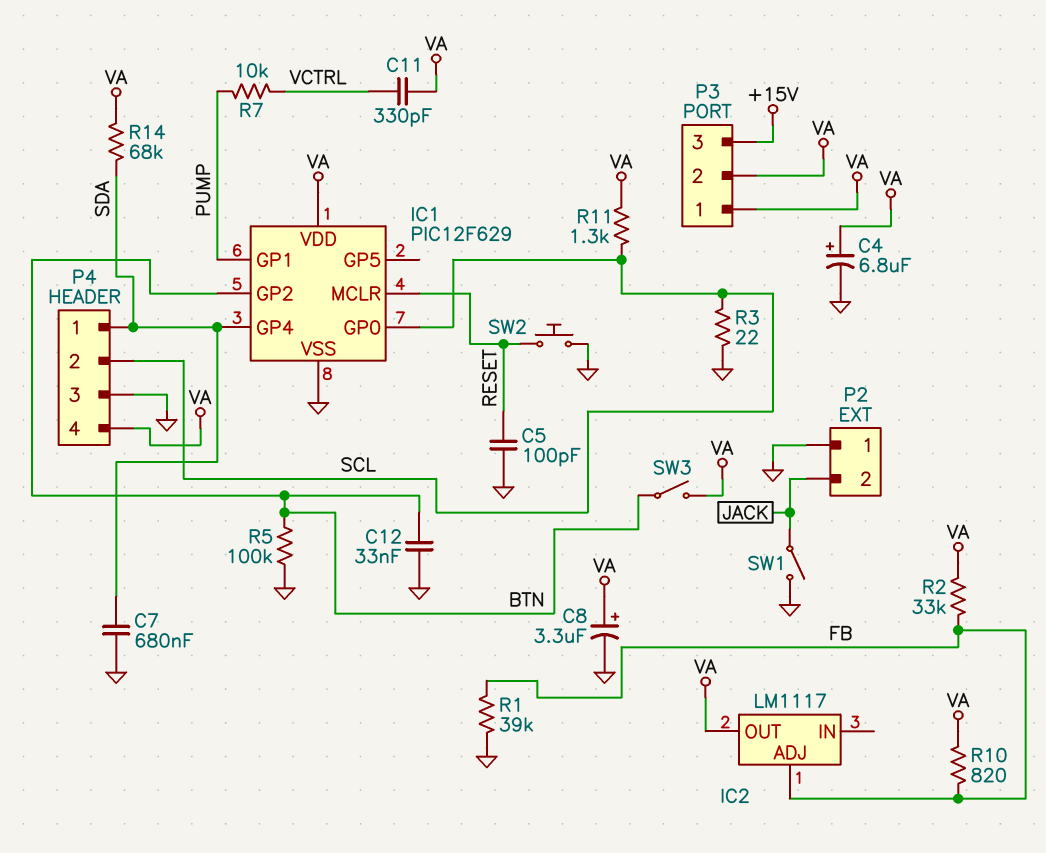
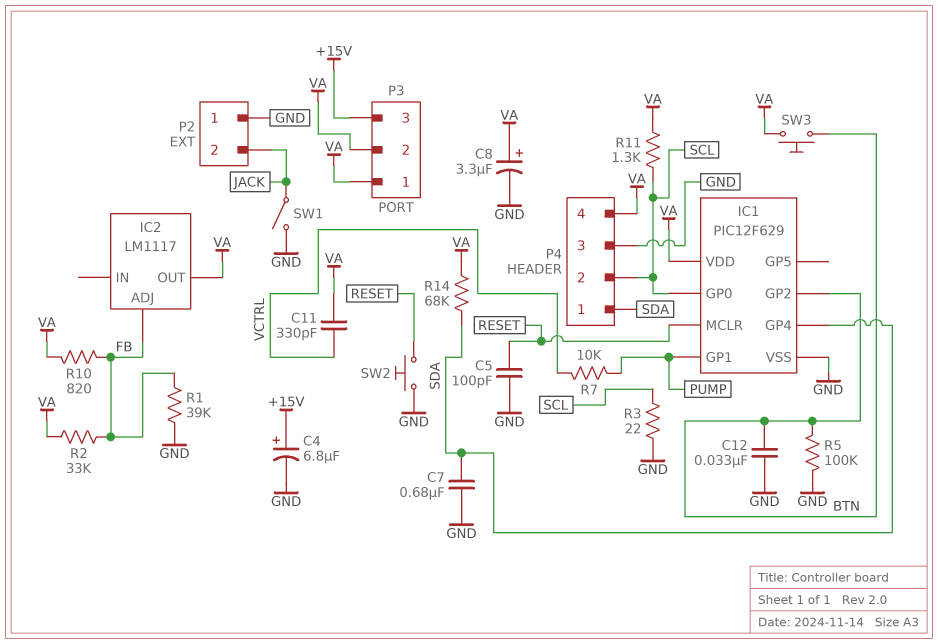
C4: 6.8uF (plus VA, minus GND) -> 6.8uF (plus +15V, minus GND)
SW3: switch (BTN, VA) -> button (BTN, VA)

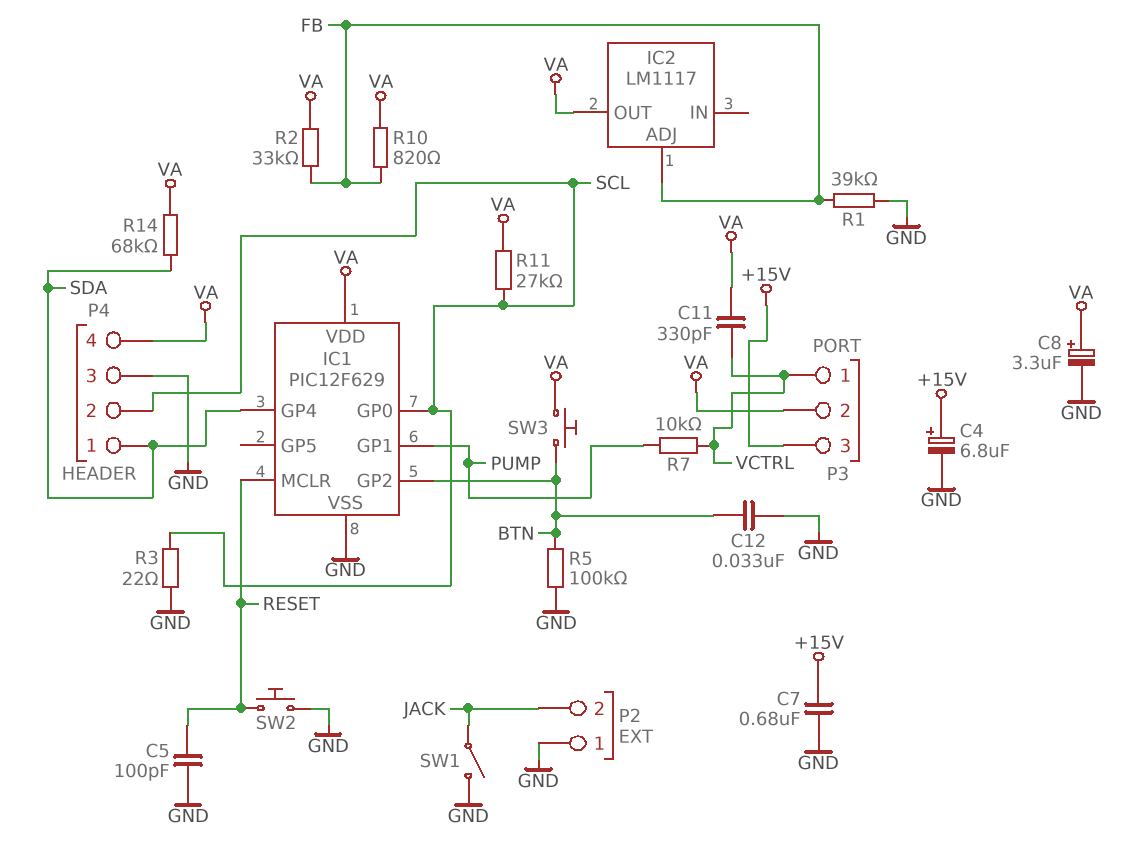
C7: 680nF (GND, SDA) -> 680nF (+15V, GND)
P3 pin 1: VA -> VCTRL
R11: 1.3k (SCL, VA) -> 27k (SCL, VA)

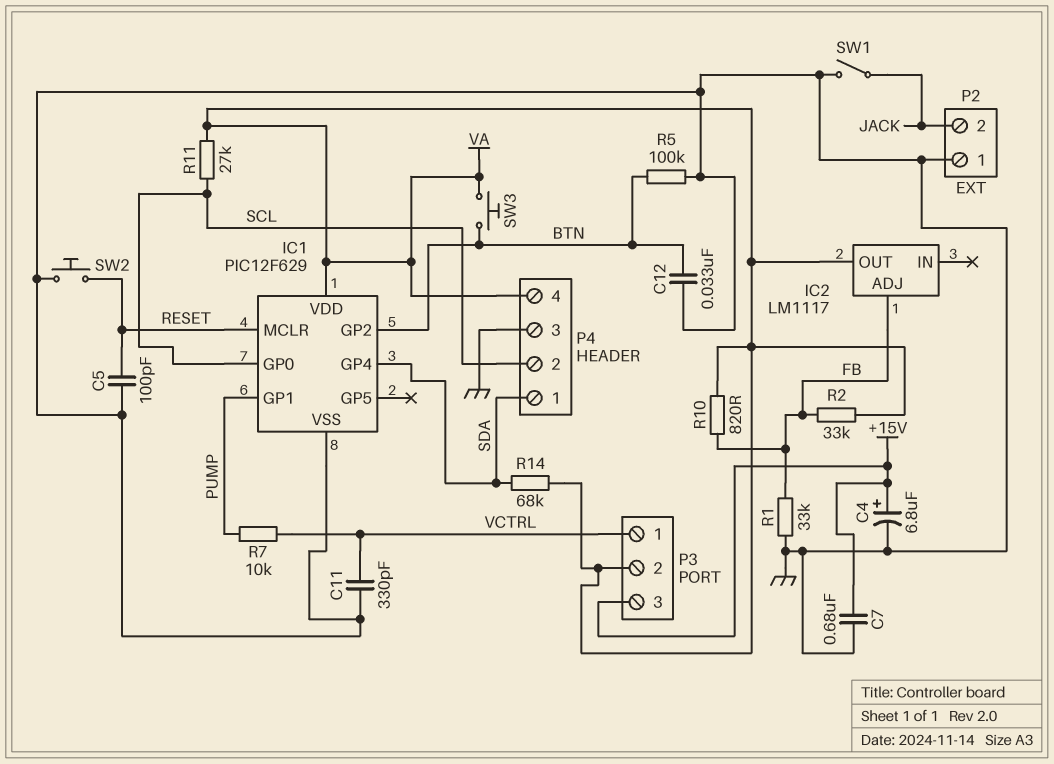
C8: 3.3uF (plus VA, minus GND) -> none
C11: 330pF (VA, VCTRL) -> 330pF (GND, VCTRL)
R1: 39k (FB, GND) -> 33k (FB, GND)
R3: 22 (GND, SCL) -> none

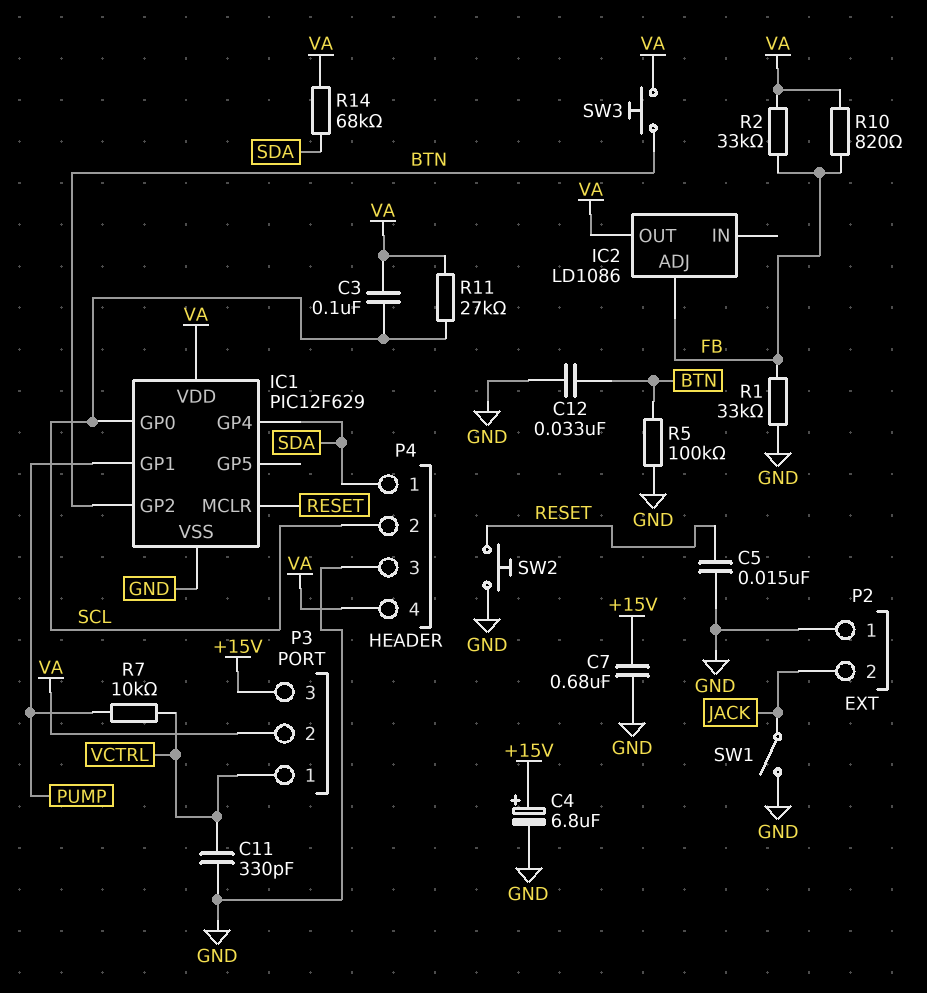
C3: none -> 100nF (SCL, VA)
C5: 100pF (GND, RESET) -> 15nF (GND, RESET)
IC2: LM1117 -> LD1086

